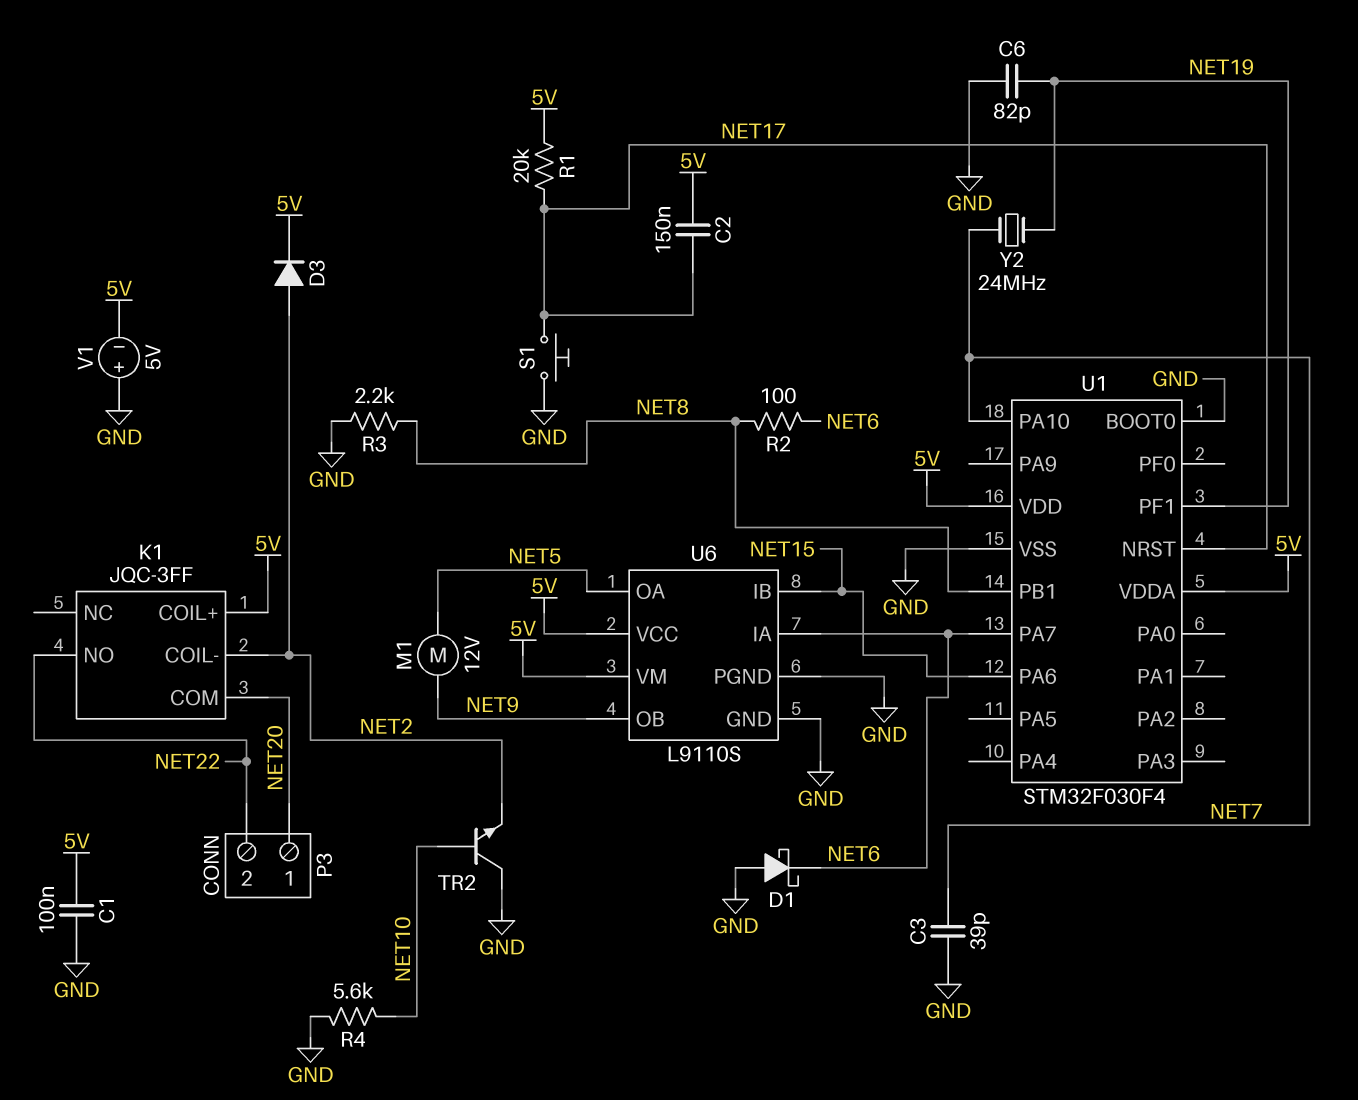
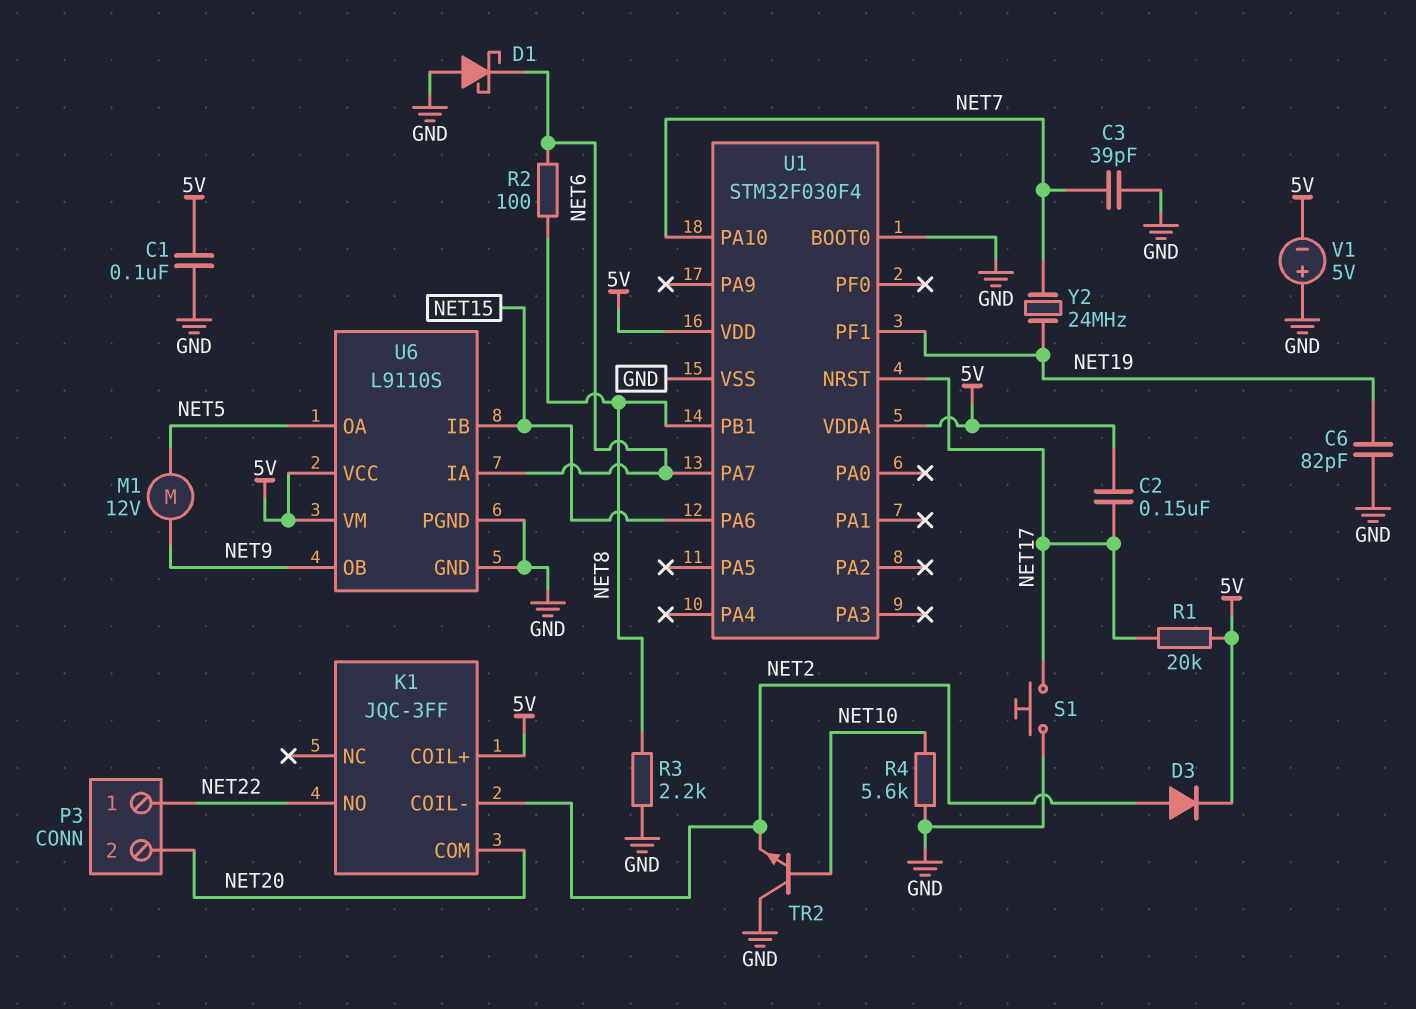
P3 pin 1: NET20 -> NET22
P3 pin 2: NET22 -> NET20

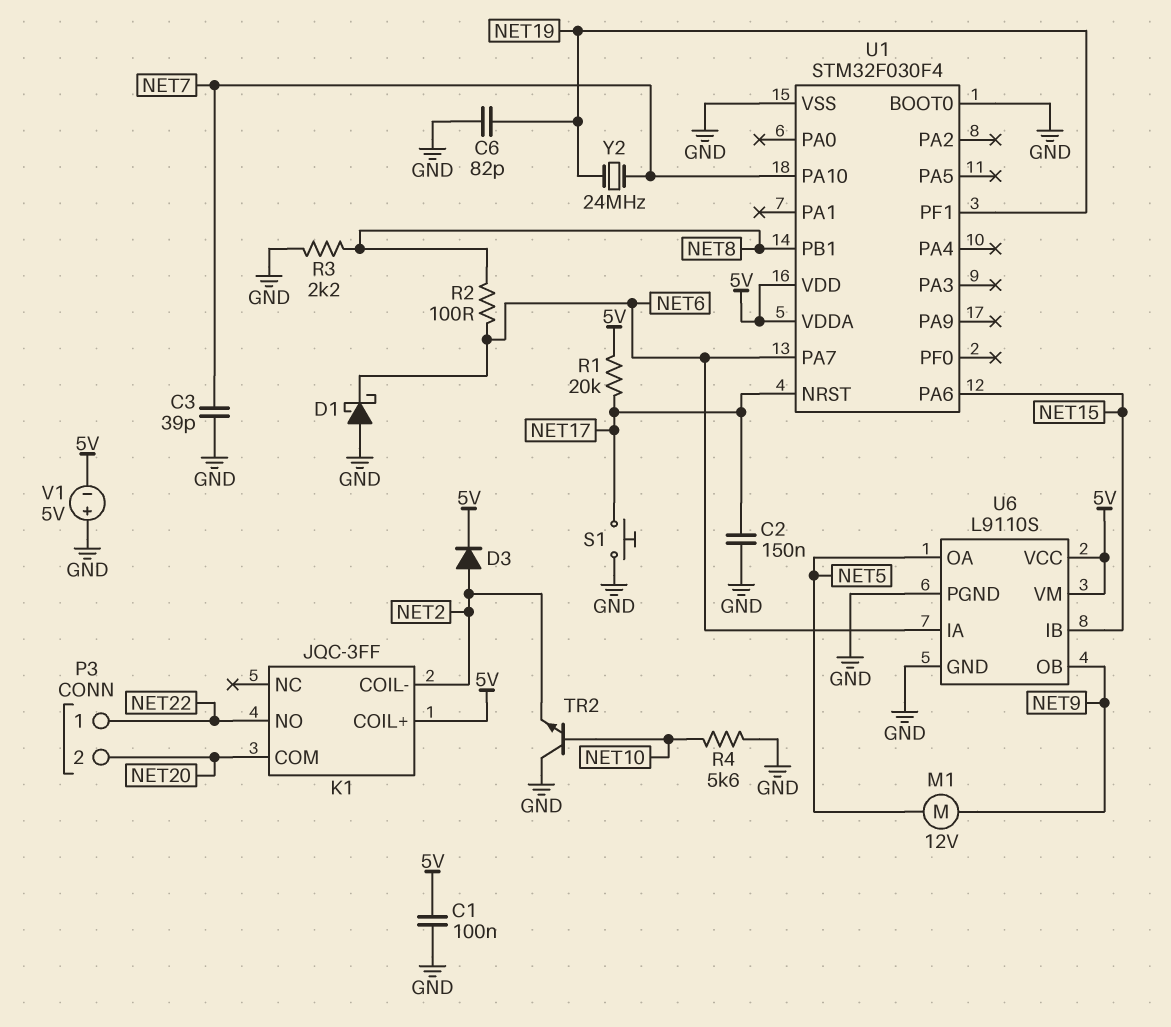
C2: 150nF (5V, NET17) -> 150nF (GND, NET17)

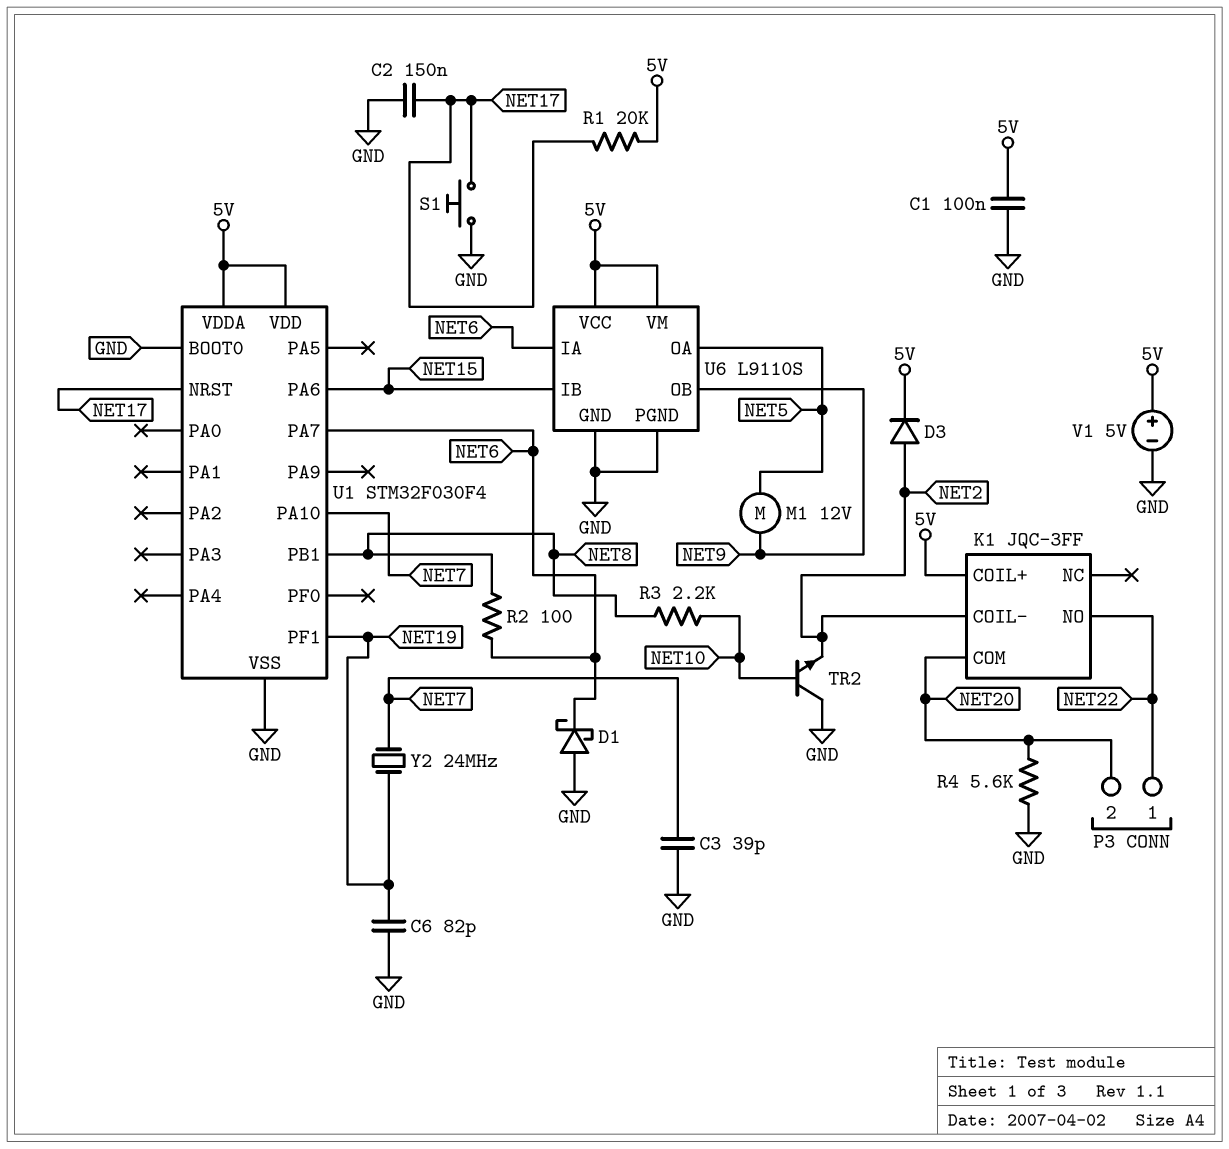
R3: 2.2k (GND, NET8) -> 2.2k (NET8, NET10)
R4: 5.6k (GND, NET10) -> 5.6k (GND, NET20)
V1: 5V (plus GND, minus 5V) -> 5V (plus 5V, minus GND)

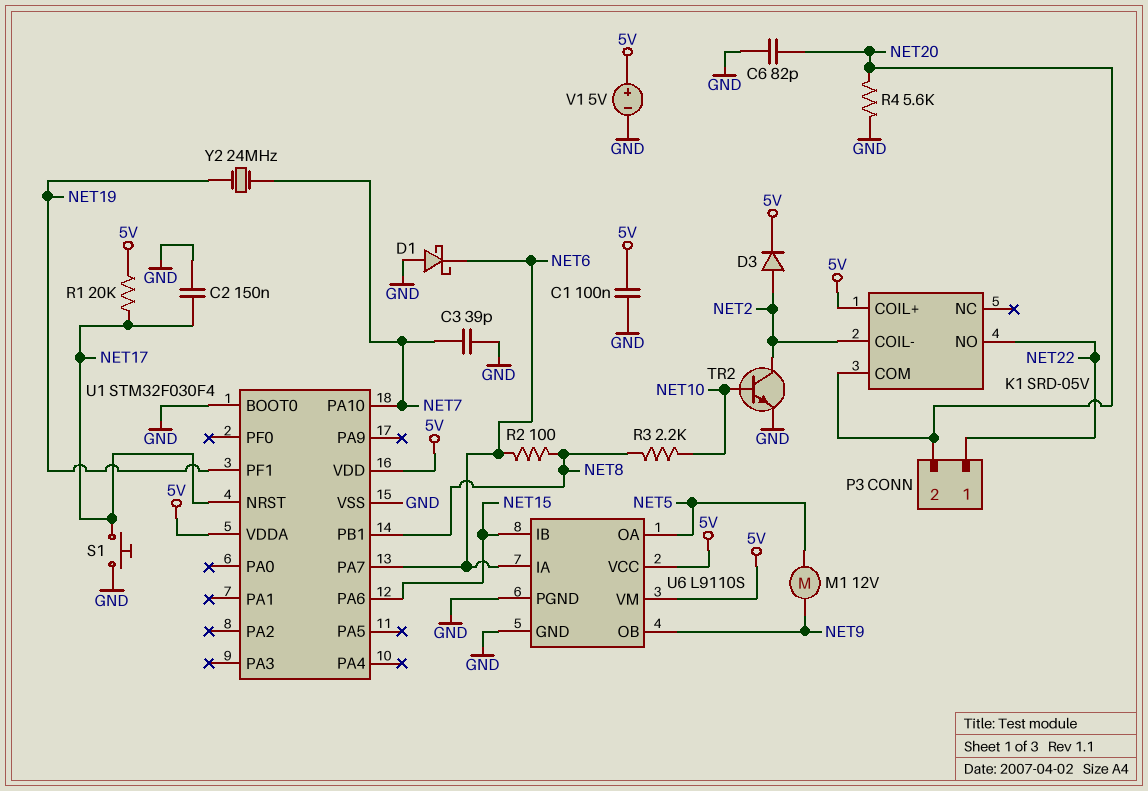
C6: 82pF (GND, NET19) -> 82pF (GND, NET20)
K1: JQC-3FF -> SRD-05V
TR2: NPN (B NET10, C GND, E NET2) -> NPN (B NET10, C NET2, E GND)

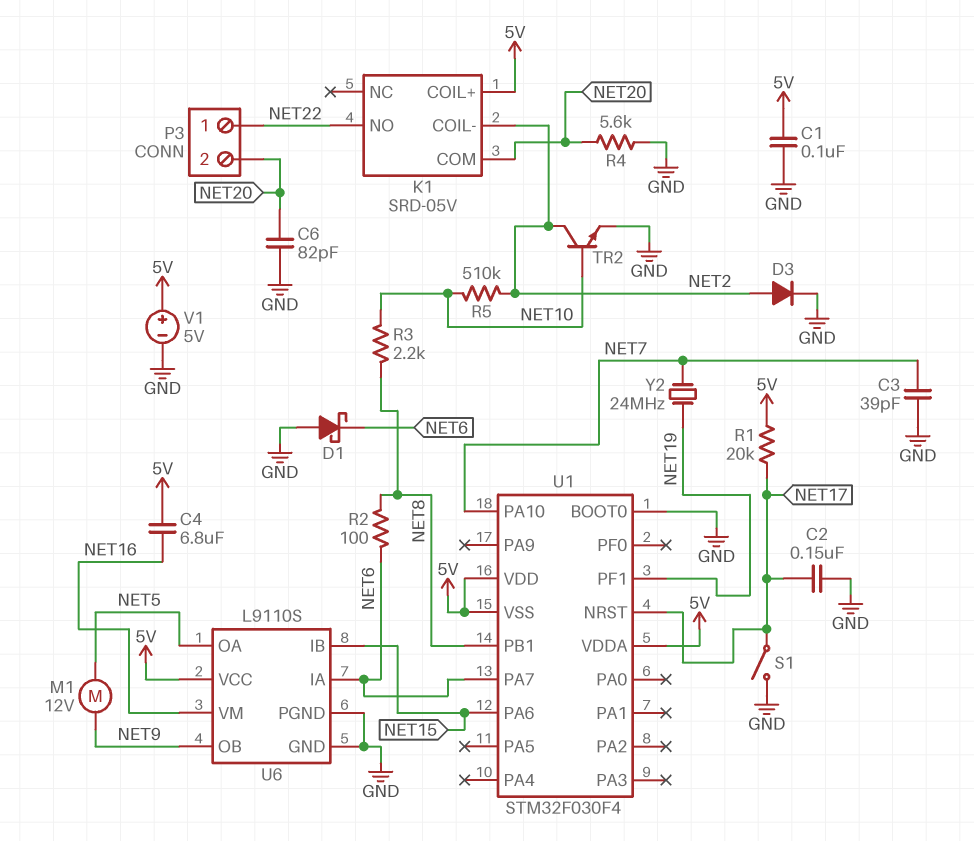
C4: none -> 6.8uF (5V, NET16)
D3: diode (A NET2, K 5V) -> diode (A NET2, K GND)
R5: none -> 510k (NET2, NET10)
S1: button (GND, NET17) -> switch (GND, NET17)
U1 pin VSS: GND -> 5V
U6 pin VM: 5V -> NET16

